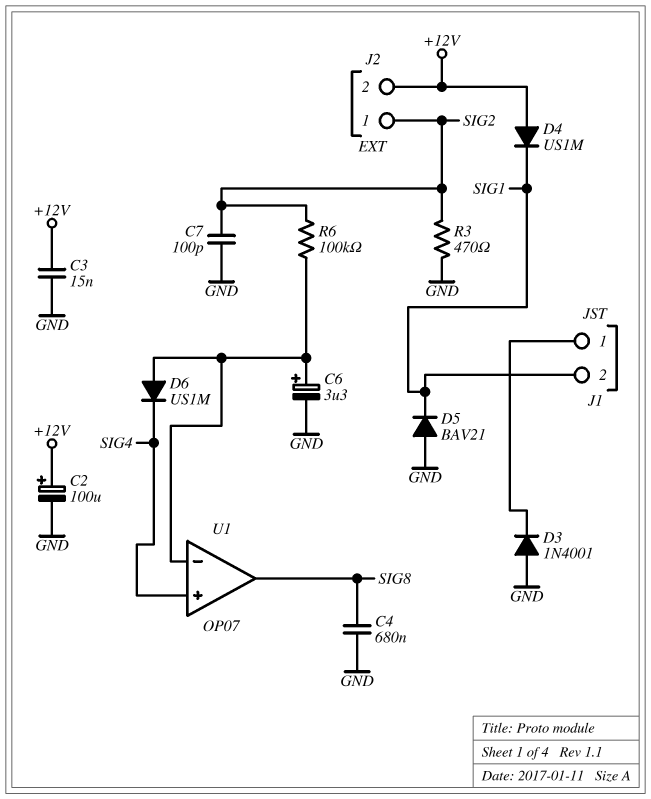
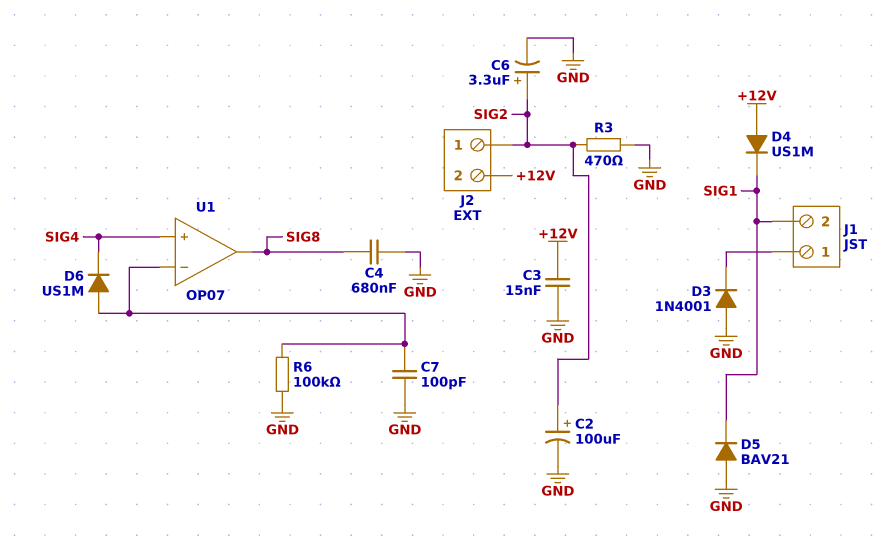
C2: 100uF (plus +12V, minus GND) -> 100uF (plus SIG2, minus GND)
C6: 3.3uF (plus U1/in-, minus GND) -> 3.3uF (plus SIG2, minus GND)
C7: 100pF (GND, SIG2) -> 100pF (GND, U1/in-)
R6: 100k (SIG2, U1/in-) -> 100k (GND, U1/in-)

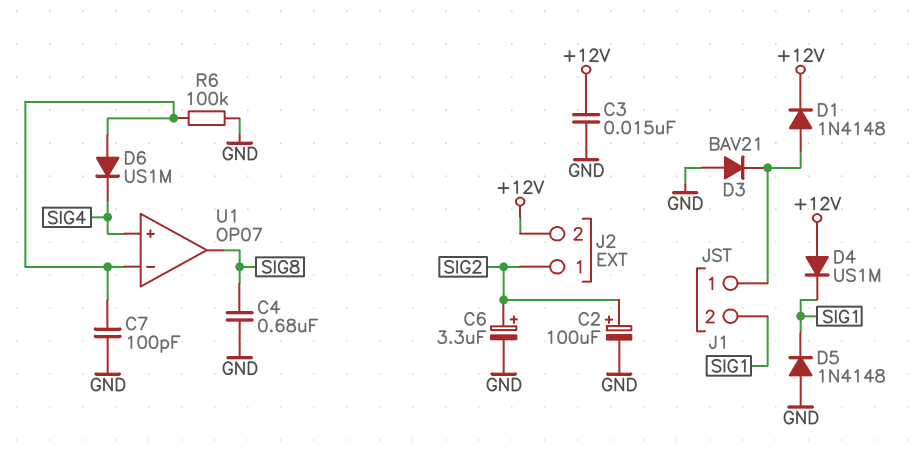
D1: none -> diode 1N4148 (A J1/1, K +12V)
D3: diode 1N4001 (A GND, K J1/1) -> diode BAV21 (A GND, K J1/1)
D5: diode BAV21 (A GND, K SIG1) -> diode 1N4148 (A GND, K SIG1)
R3: 470 (GND, SIG2) -> none

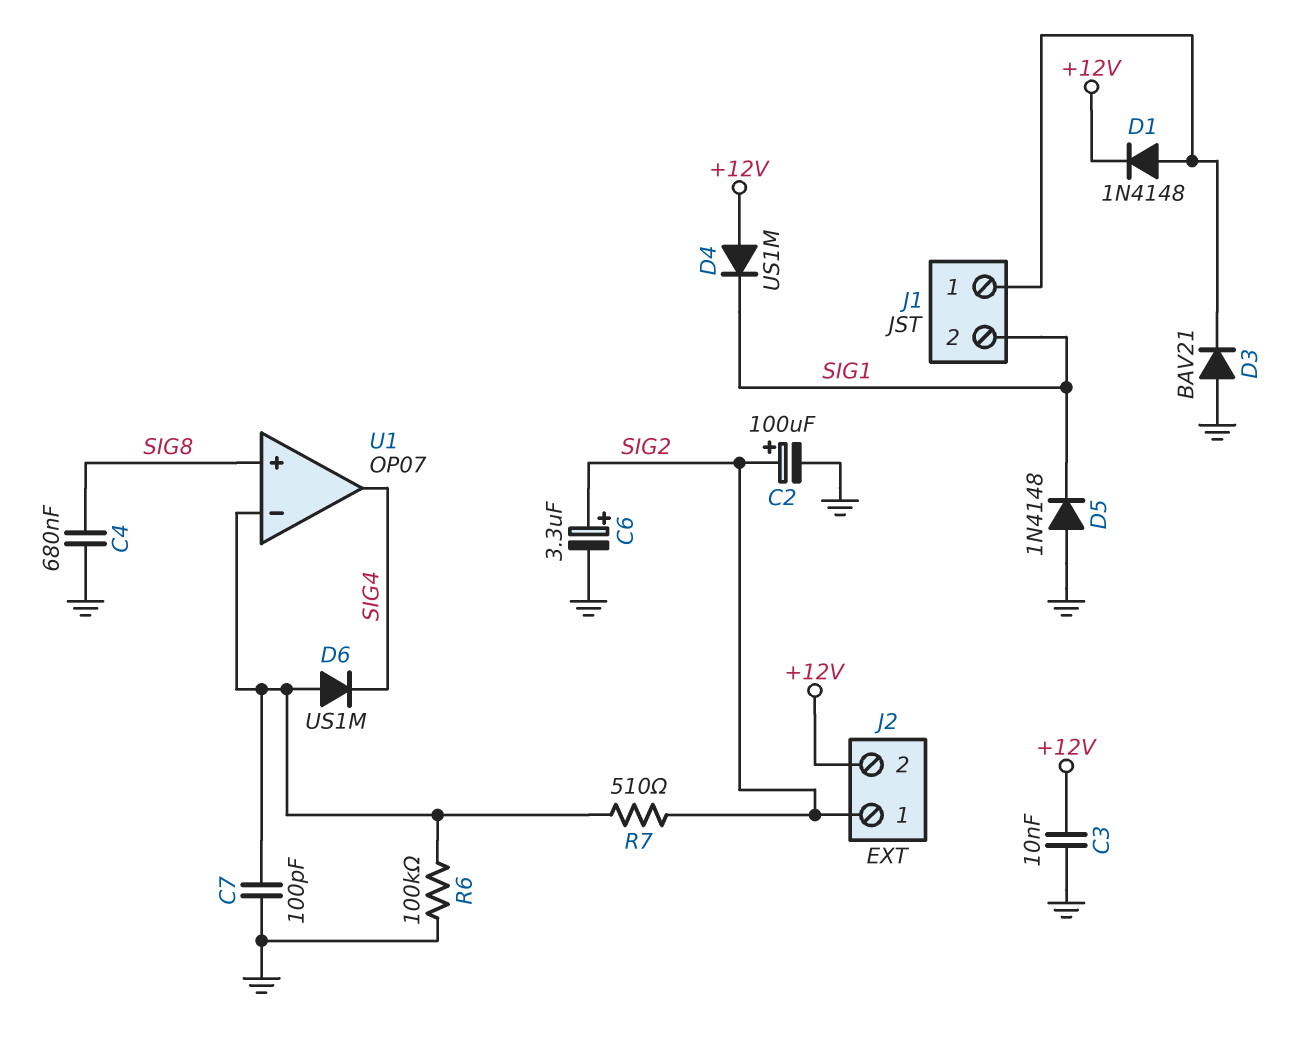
C3: 15nF (+12V, GND) -> 10nF (+12V, GND)
R7: none -> 510 (SIG2, U1/in-)
U1 pin in+: SIG4 -> SIG8
U1 pin out: SIG8 -> SIG4

